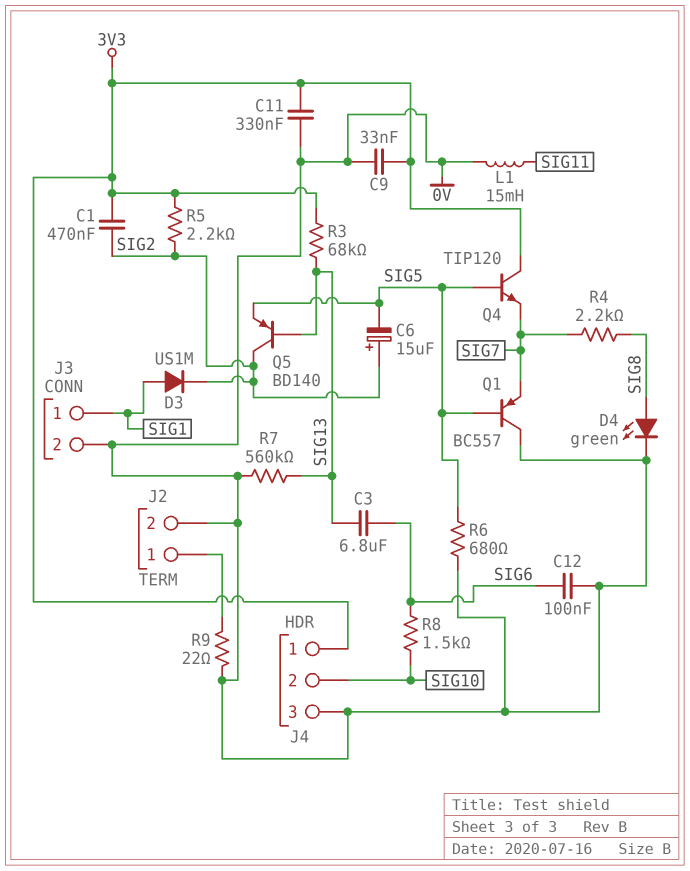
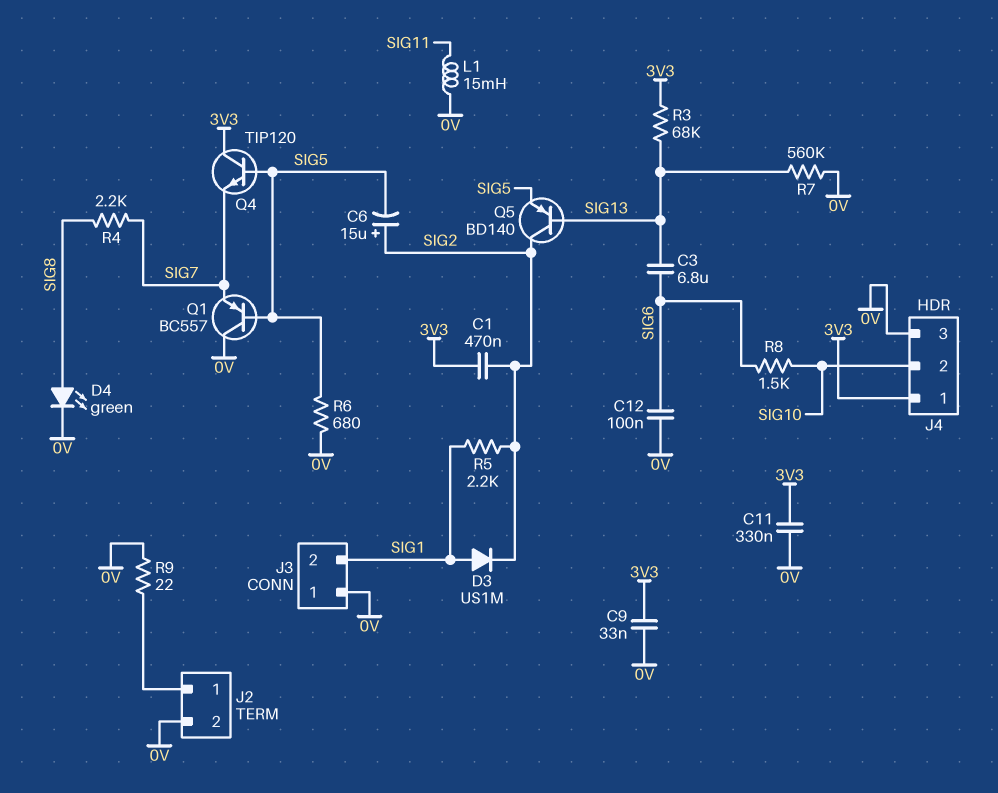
J3 pin 1: SIG1 -> 0V
J3 pin 2: 0V -> SIG1
R5: 2.2k (3V3, SIG2) -> 2.2k (SIG1, SIG2)

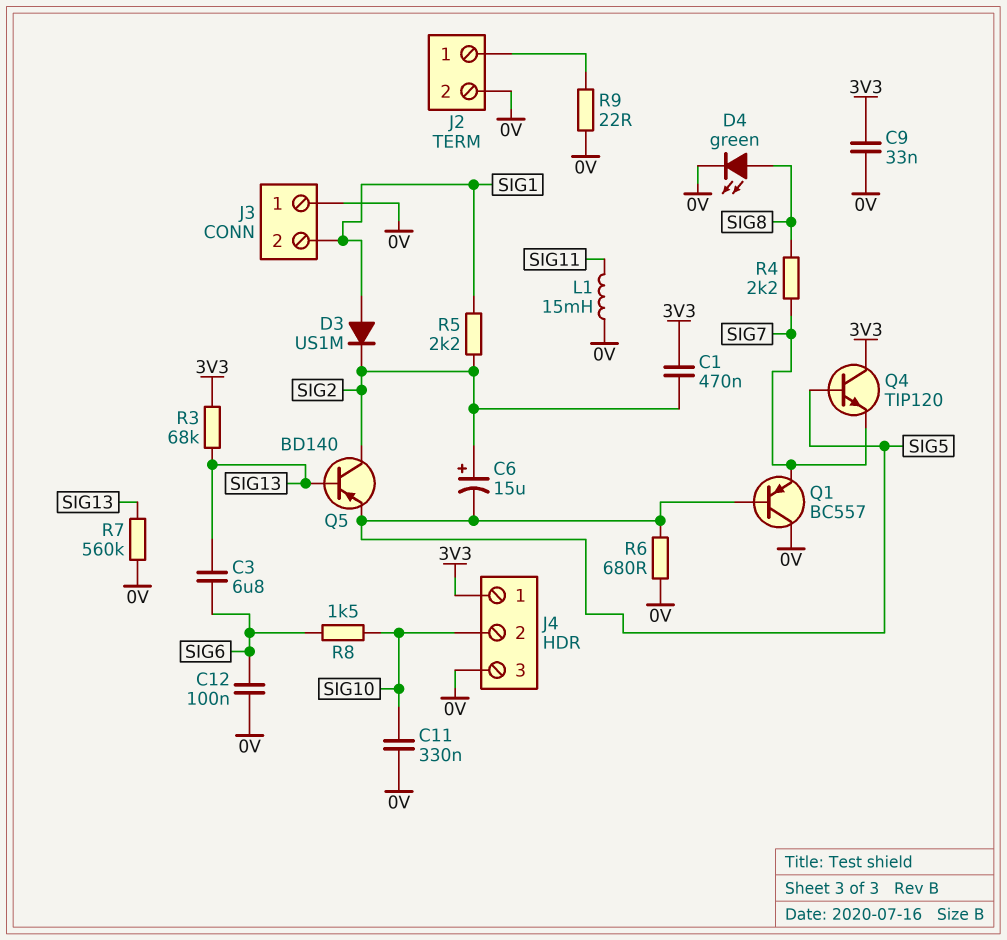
C11: 330nF (0V, 3V3) -> 330nF (0V, SIG10)

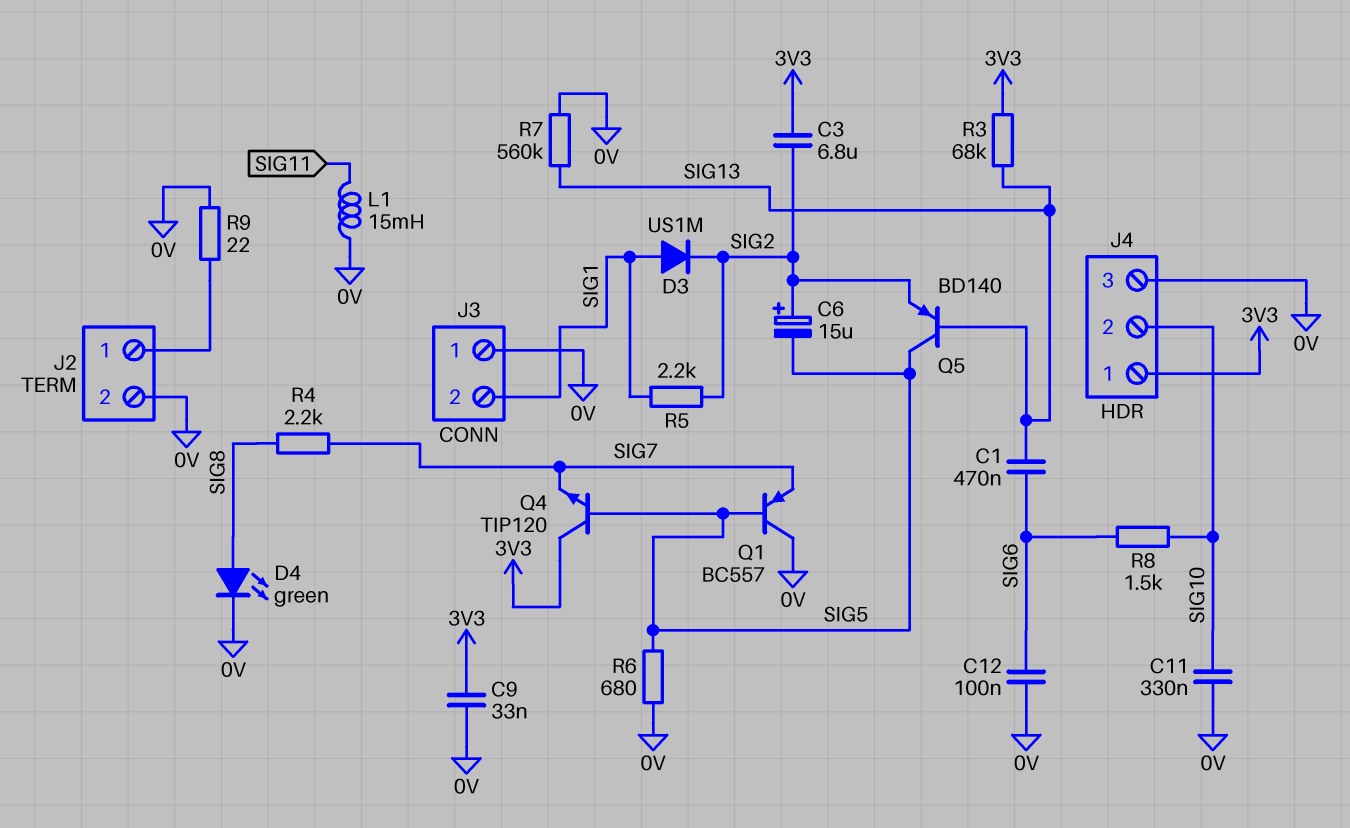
C1: 470nF (3V3, SIG2) -> 470nF (SIG6, SIG13)
C3: 6.8uF (SIG6, SIG13) -> 6.8uF (3V3, SIG2)
Q5: PNP BD140 (B SIG13, C SIG2, E SIG5) -> PNP BD140 (B SIG13, C SIG5, E SIG2)

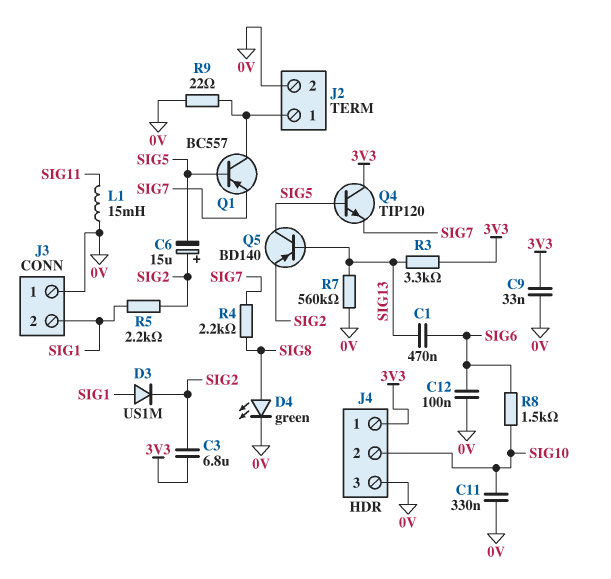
Q1: PNP BC557 (B SIG5, C 0V, E SIG7) -> PNP BC557 (B SIG5, C J2/1, E SIG7)
R3: 68k (3V3, SIG13) -> 3.3k (3V3, SIG13)
R6: 680 (0V, SIG5) -> none

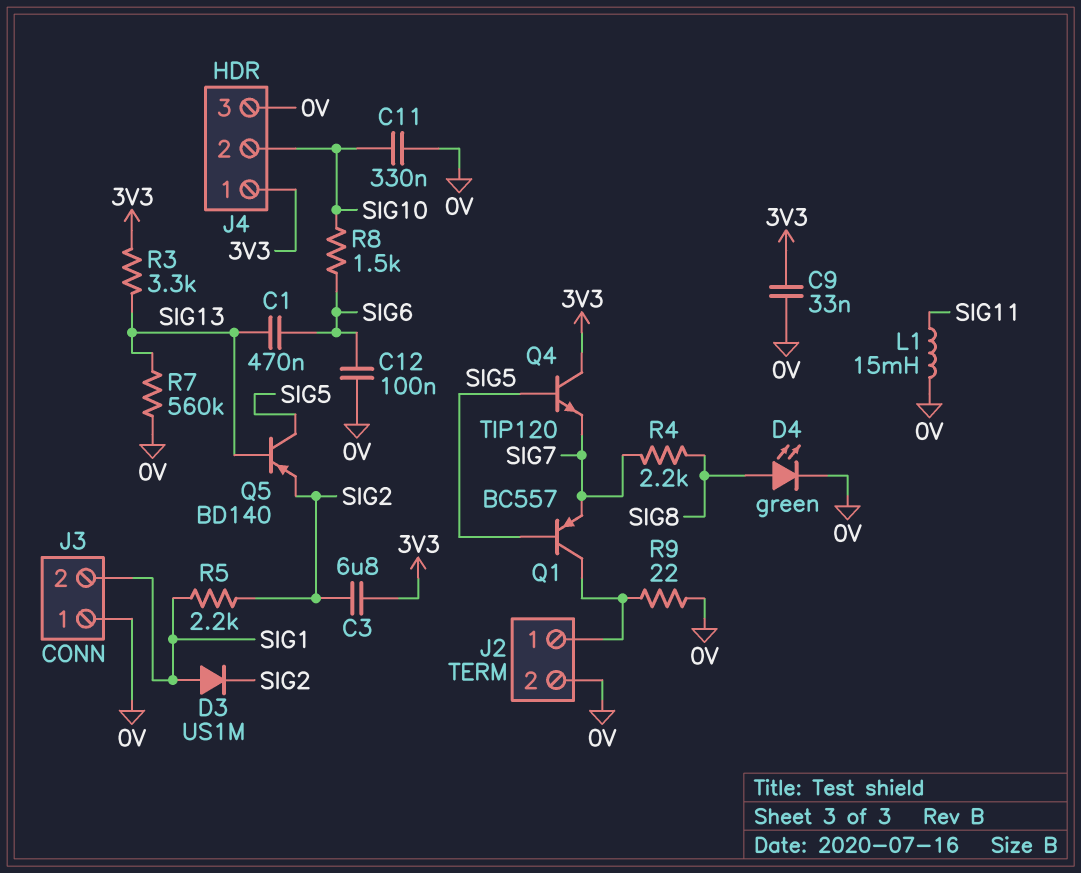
C6: 15uF (plus SIG2, minus SIG5) -> none

